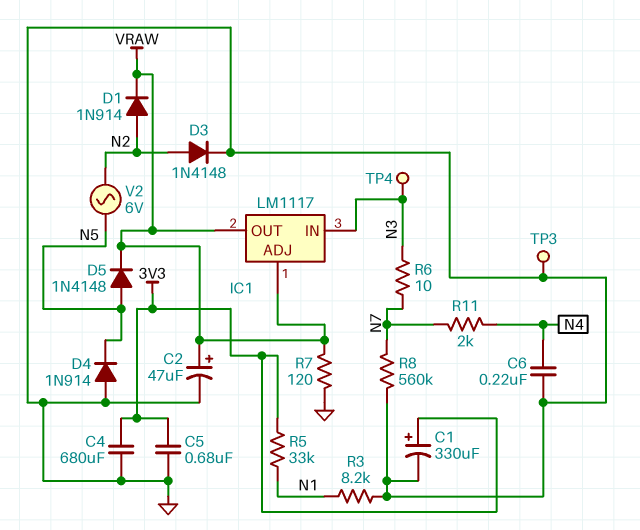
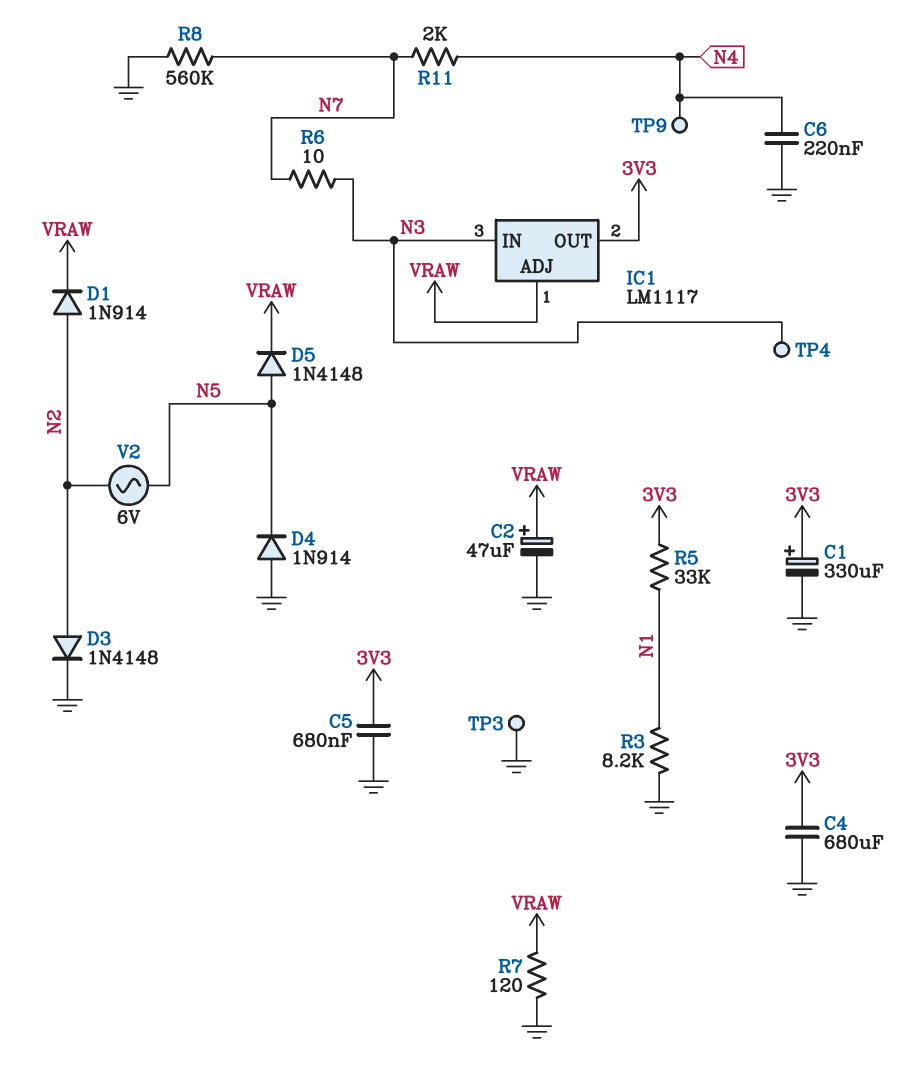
IC1 pin OUT: VRAW -> 3V3
TP9: none -> test point (N4)

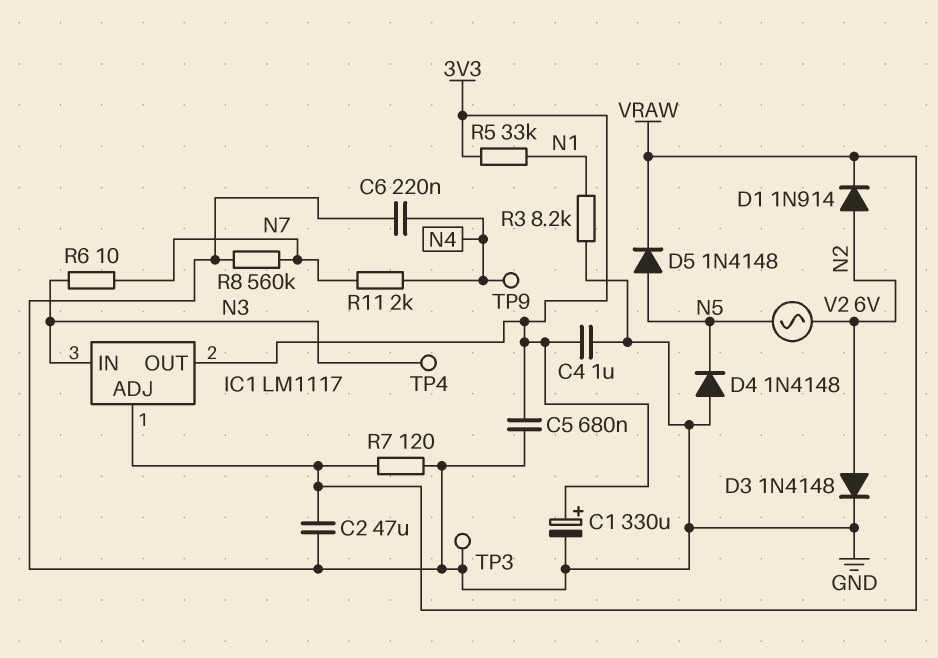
C2: 47uF (plus VRAW, minus GND) -> 47uF (GND, VRAW)
C4: 680uF (3V3, GND) -> 1uF (3V3, GND)
D4: diode 1N914 (A GND, K N5) -> diode 1N4148 (A GND, K N5)

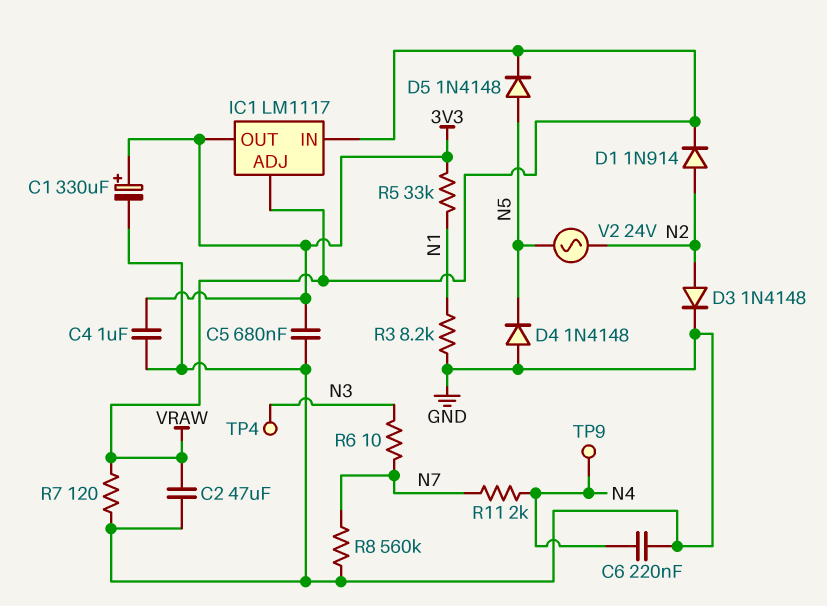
IC1 pin IN: N3 -> VRAW
TP3: test point (GND) -> none
V2: AC 6V (N2, N5) -> AC 24V (N2, N5)

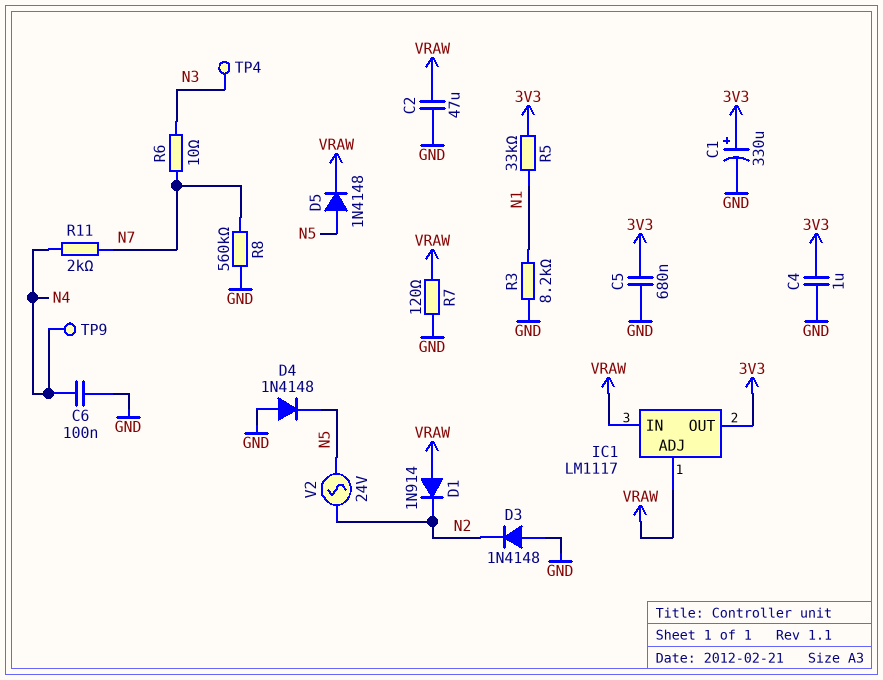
C6: 220nF (GND, N4) -> 100nF (GND, N4)
D1: diode 1N914 (A N2, K VRAW) -> diode 1N914 (A VRAW, K N2)
D3: diode 1N4148 (A N2, K GND) -> diode 1N4148 (A GND, K N2)

